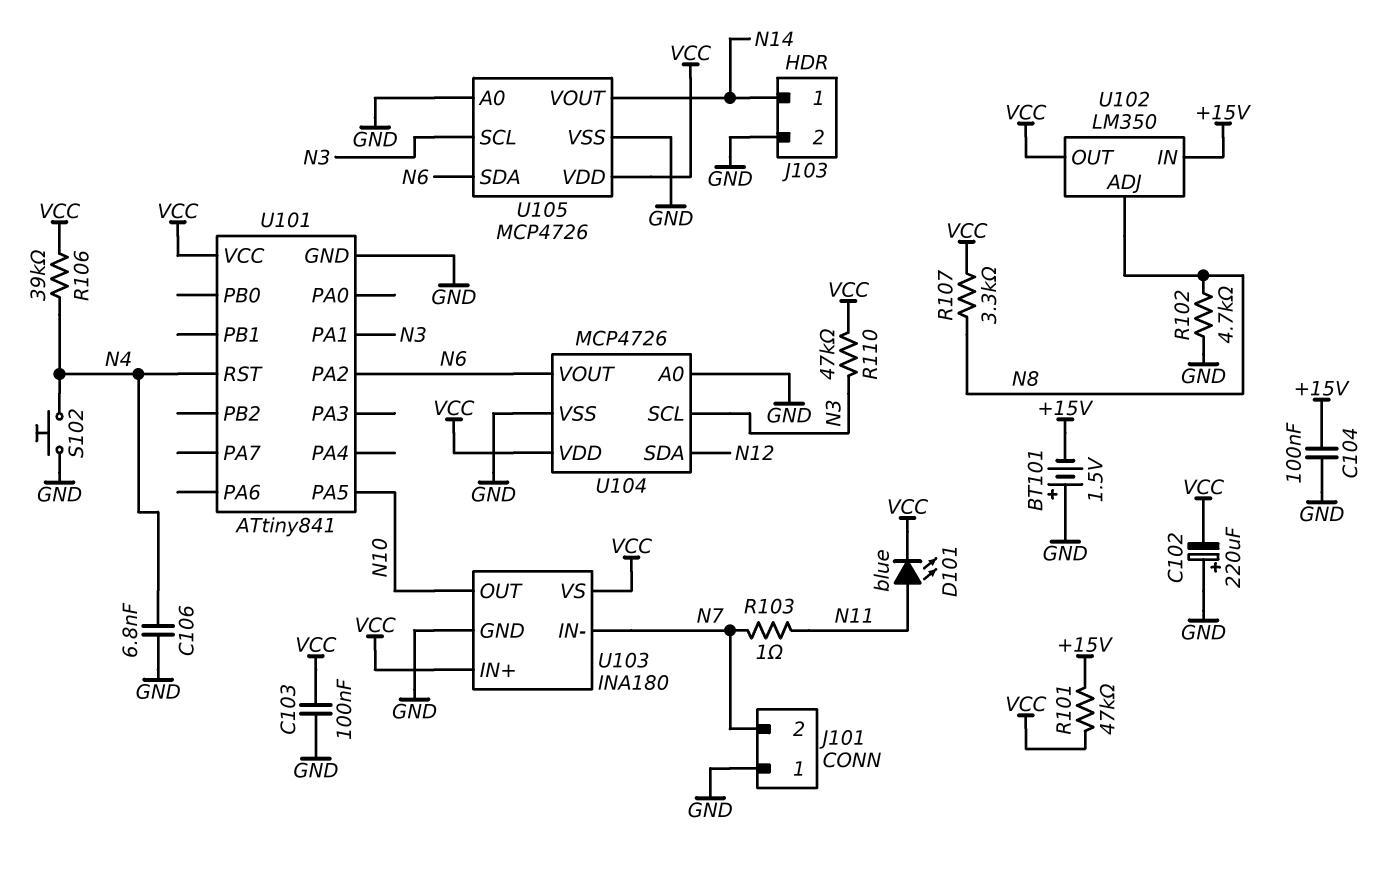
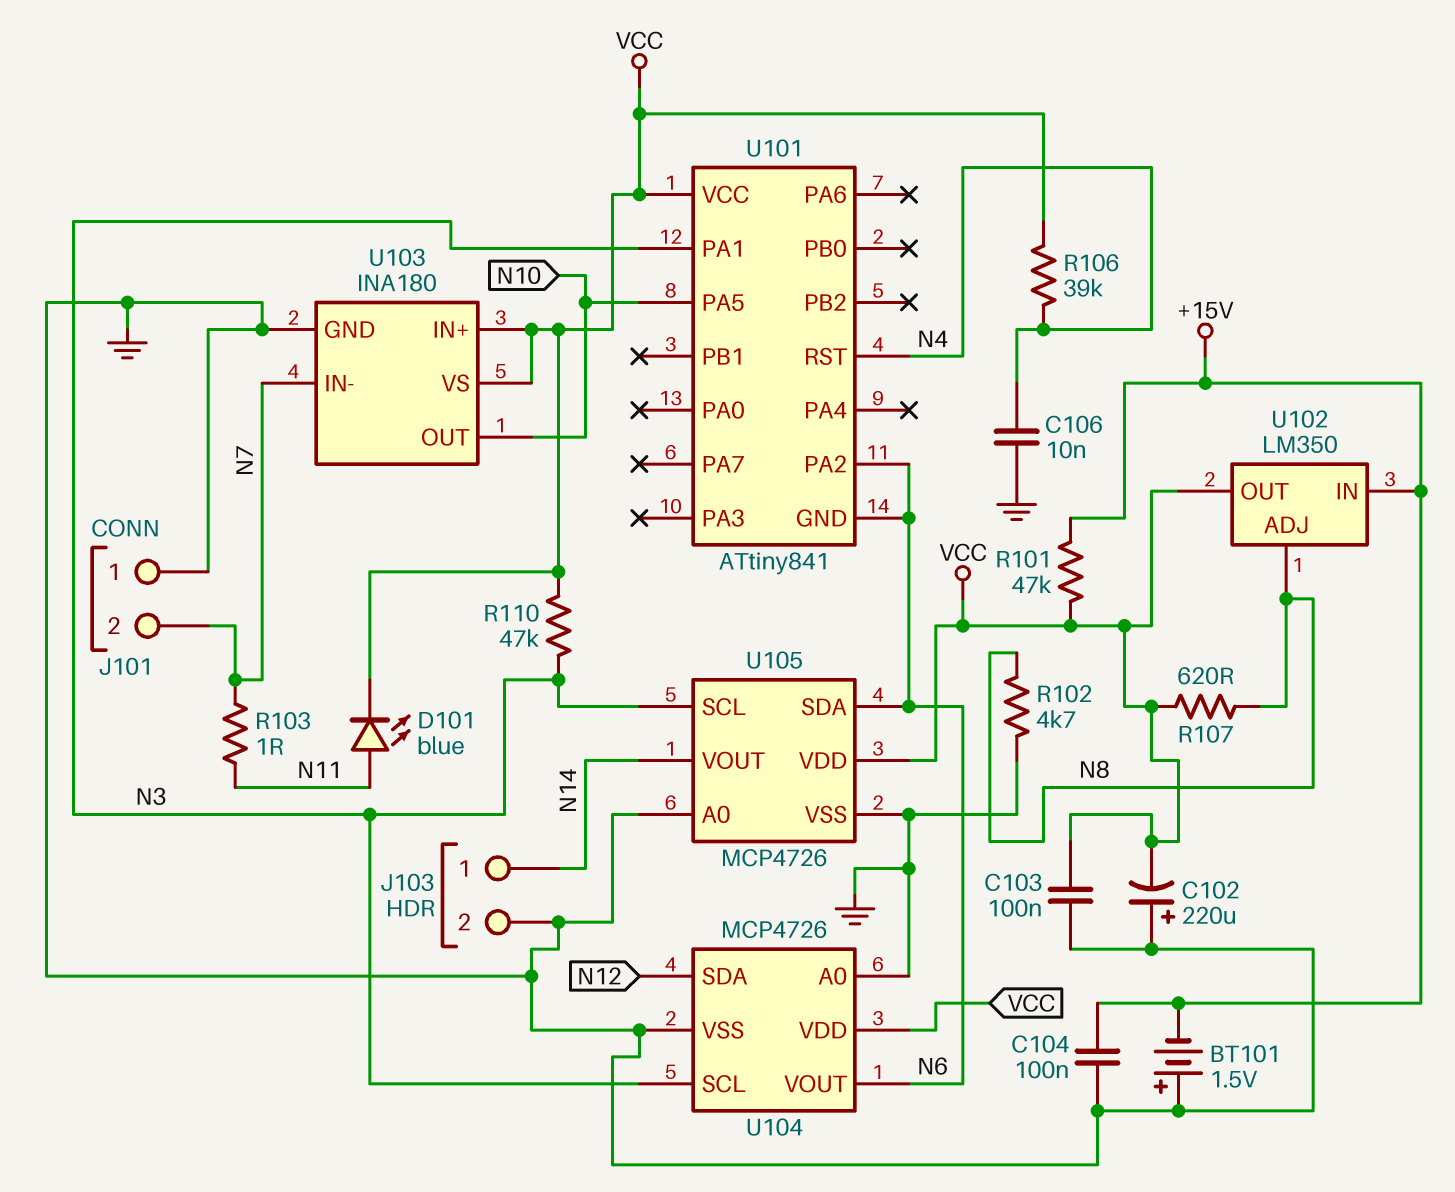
C106: 6.8nF (GND, N4) -> 10nF (GND, N4)
R107: 3.3k (N8, VCC) -> 620 (N8, VCC)
S102: button (GND, N4) -> none
U101 pin GND: GND -> N6

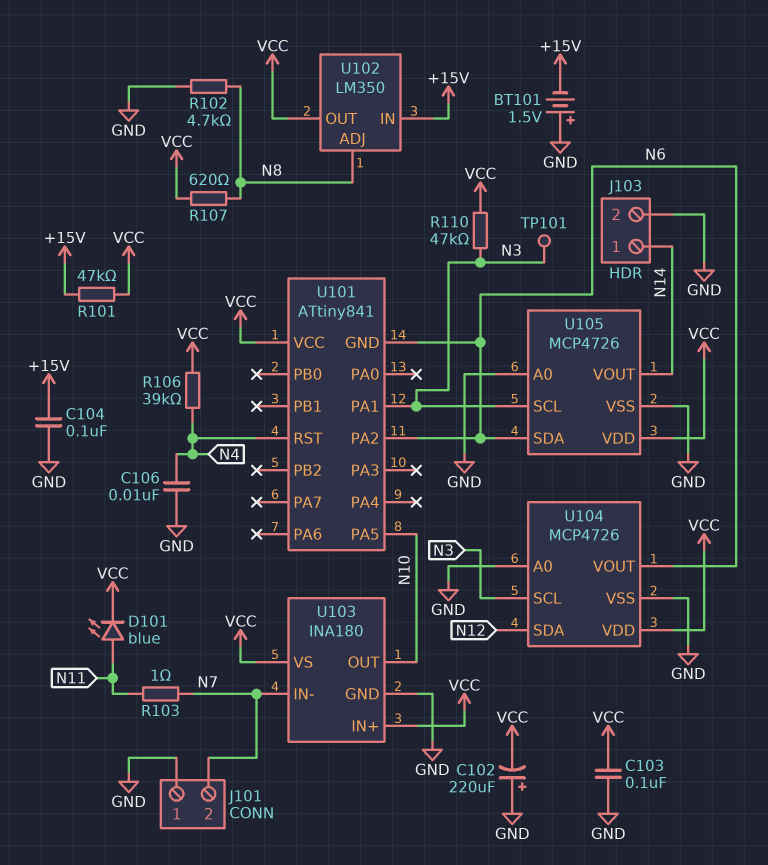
TP101: none -> test point (N3)

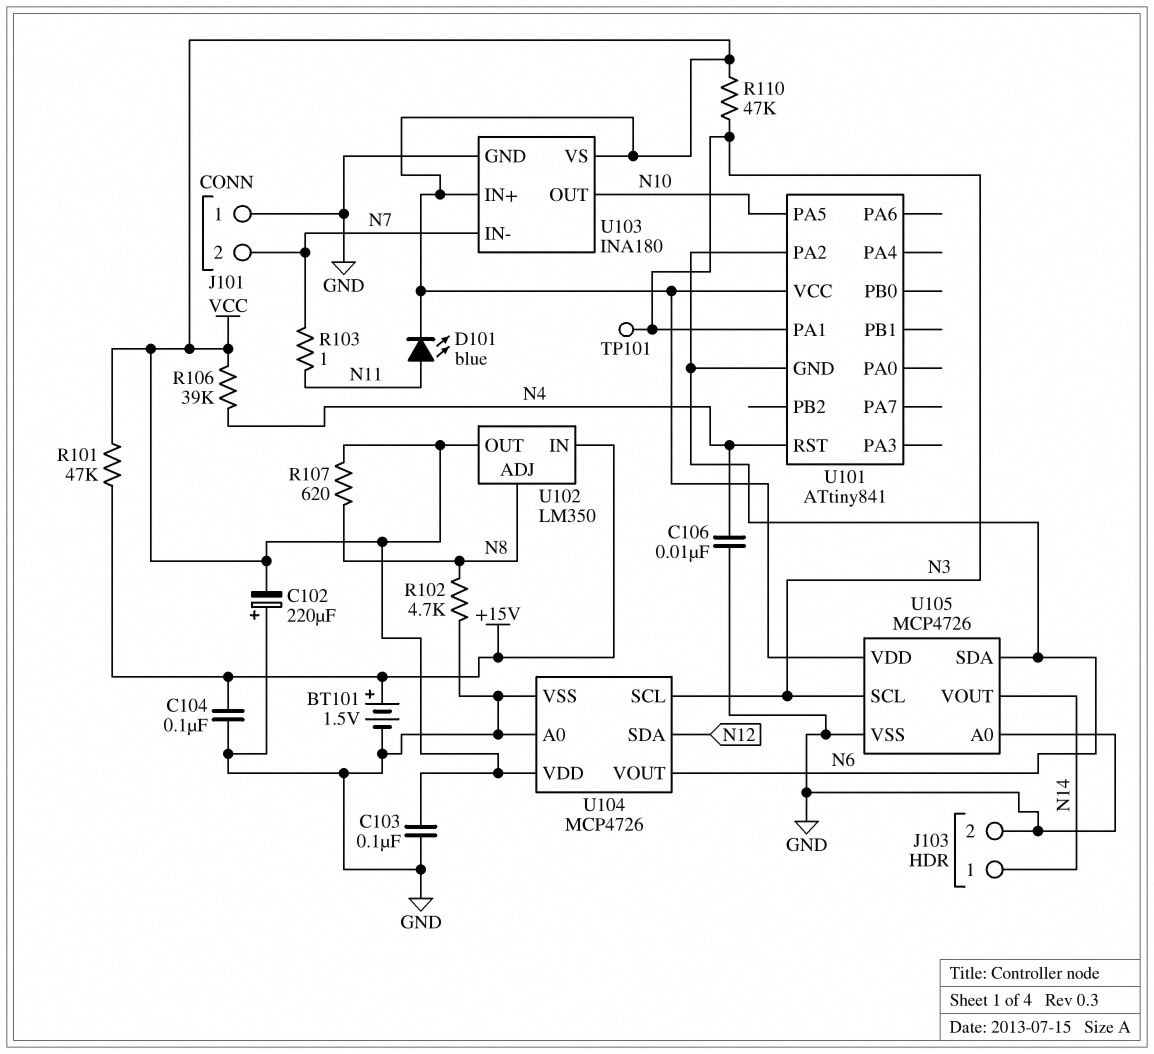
BT101: 1.5V (plus GND, minus +15V) -> 1.5V (plus +15V, minus GND)

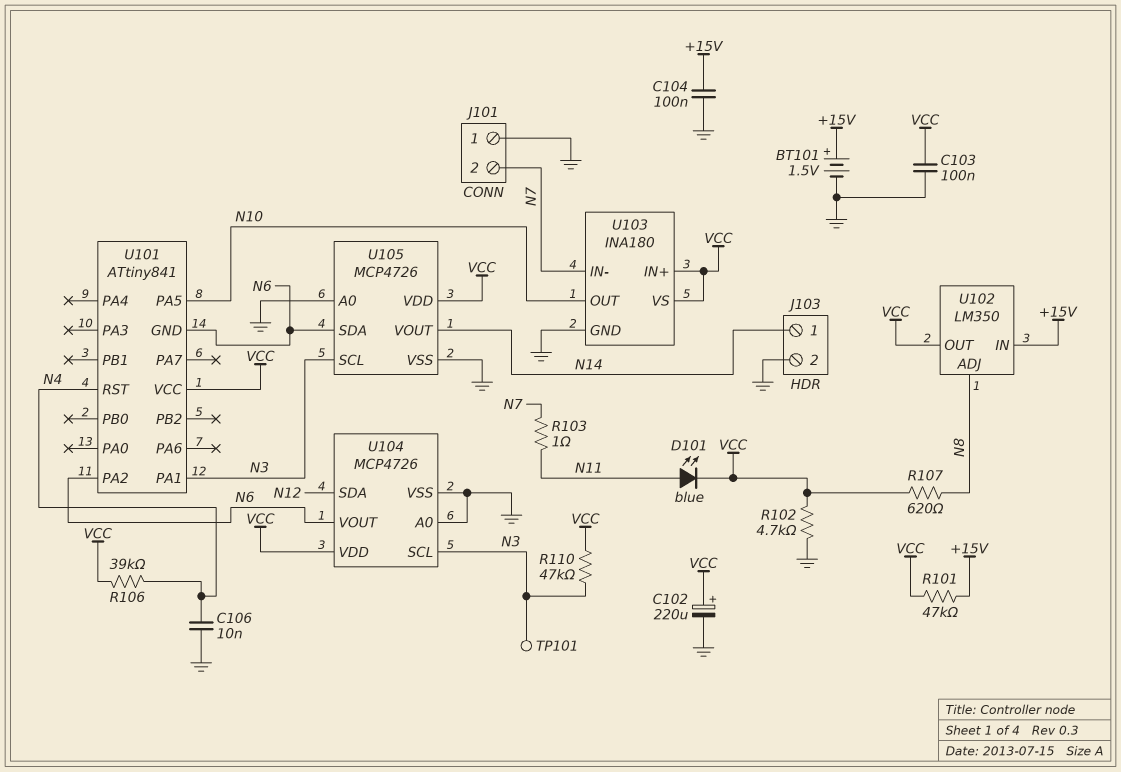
C102: 220uF (plus GND, minus VCC) -> 220uF (plus VCC, minus GND)
R102: 4.7k (GND, N8) -> 4.7k (GND, VCC)

